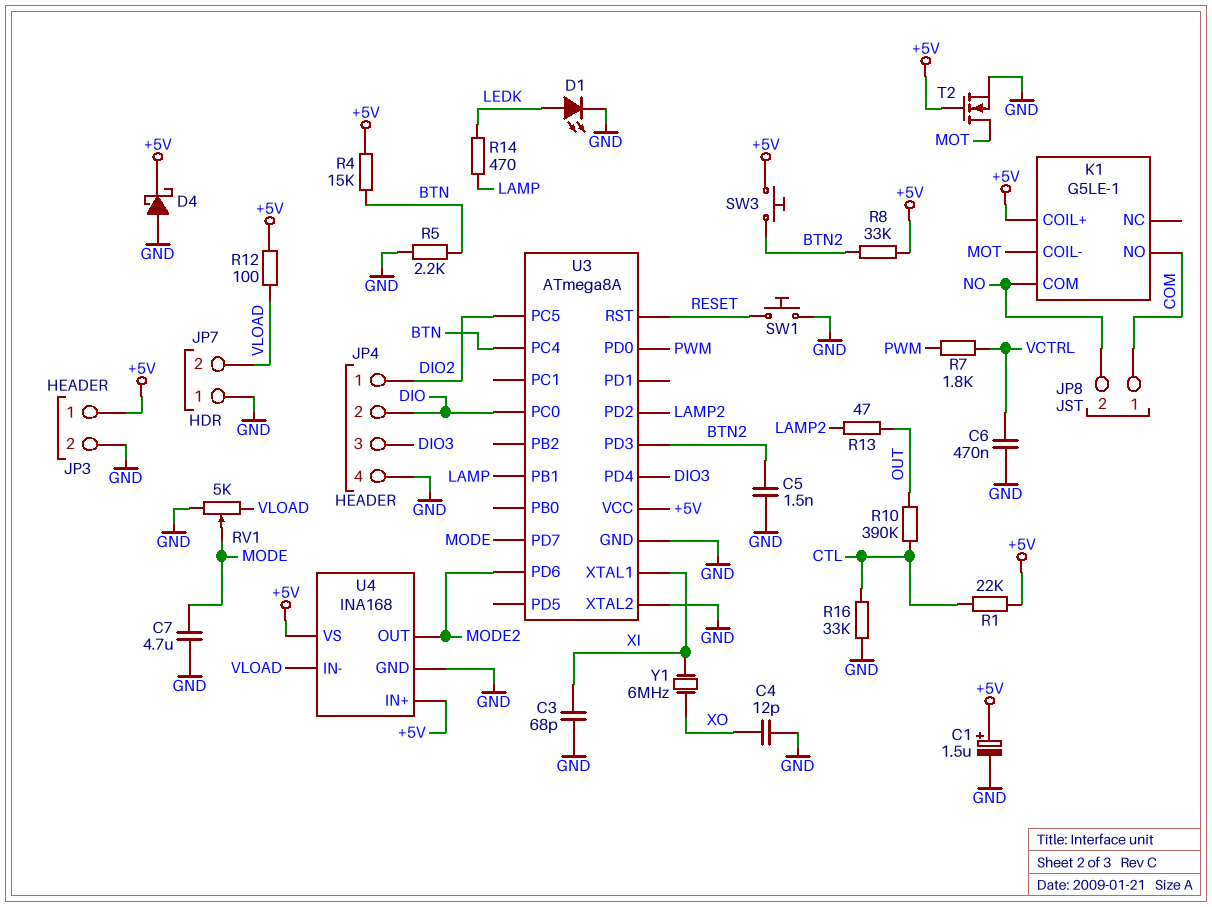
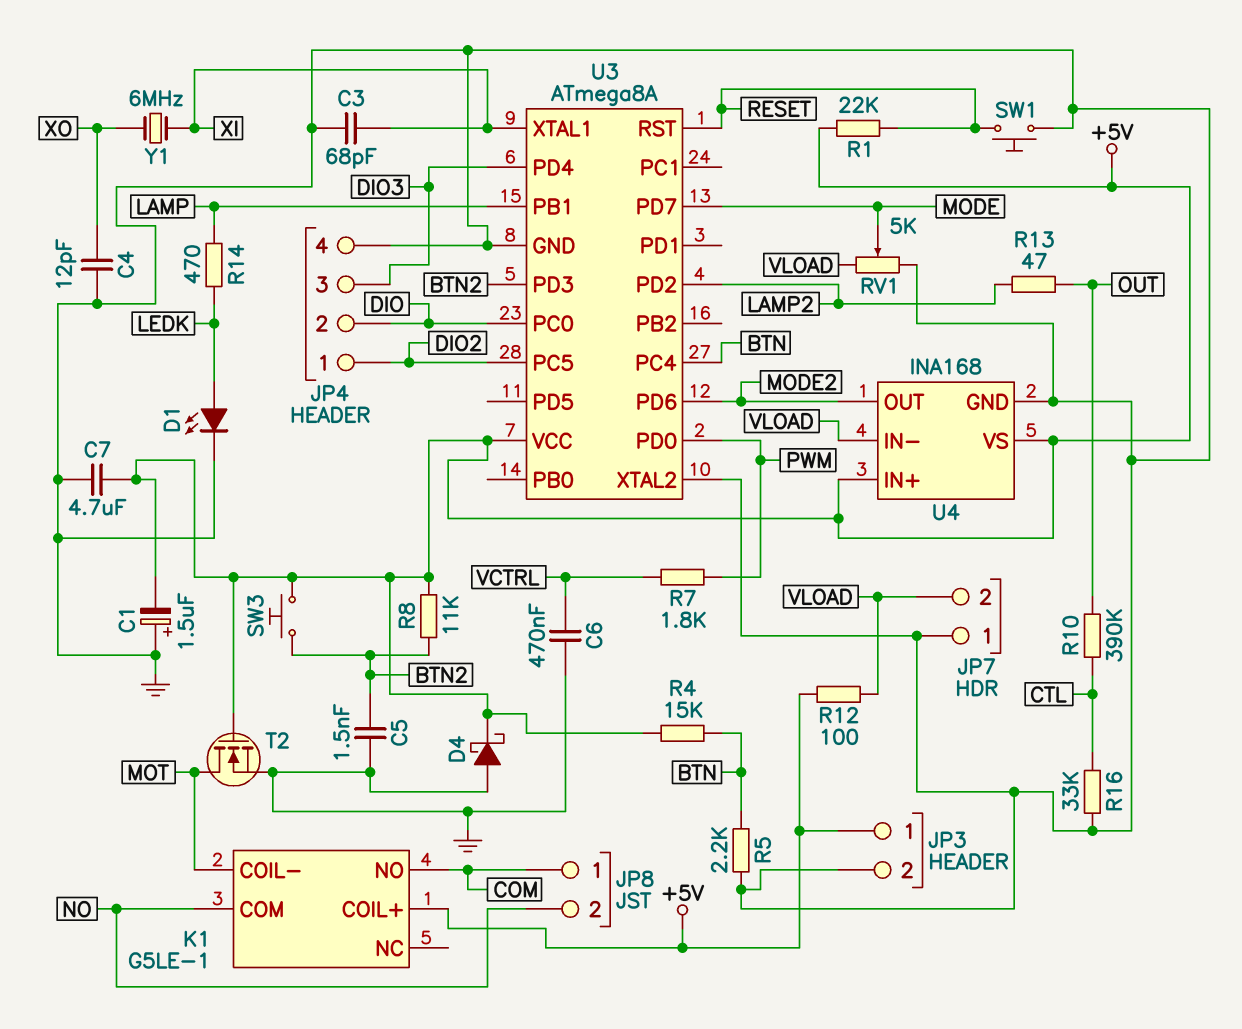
C1: 1.5uF (plus +5V, minus GND) -> 1.5uF (plus GND, minus +5V)
C7: 4.7uF (GND, MODE) -> 4.7uF (+5V, GND)
R1: 22k (+5V, CTL) -> 22k (+5V, RESET)
R8: 33k (+5V, BTN2) -> 11k (+5V, BTN2)

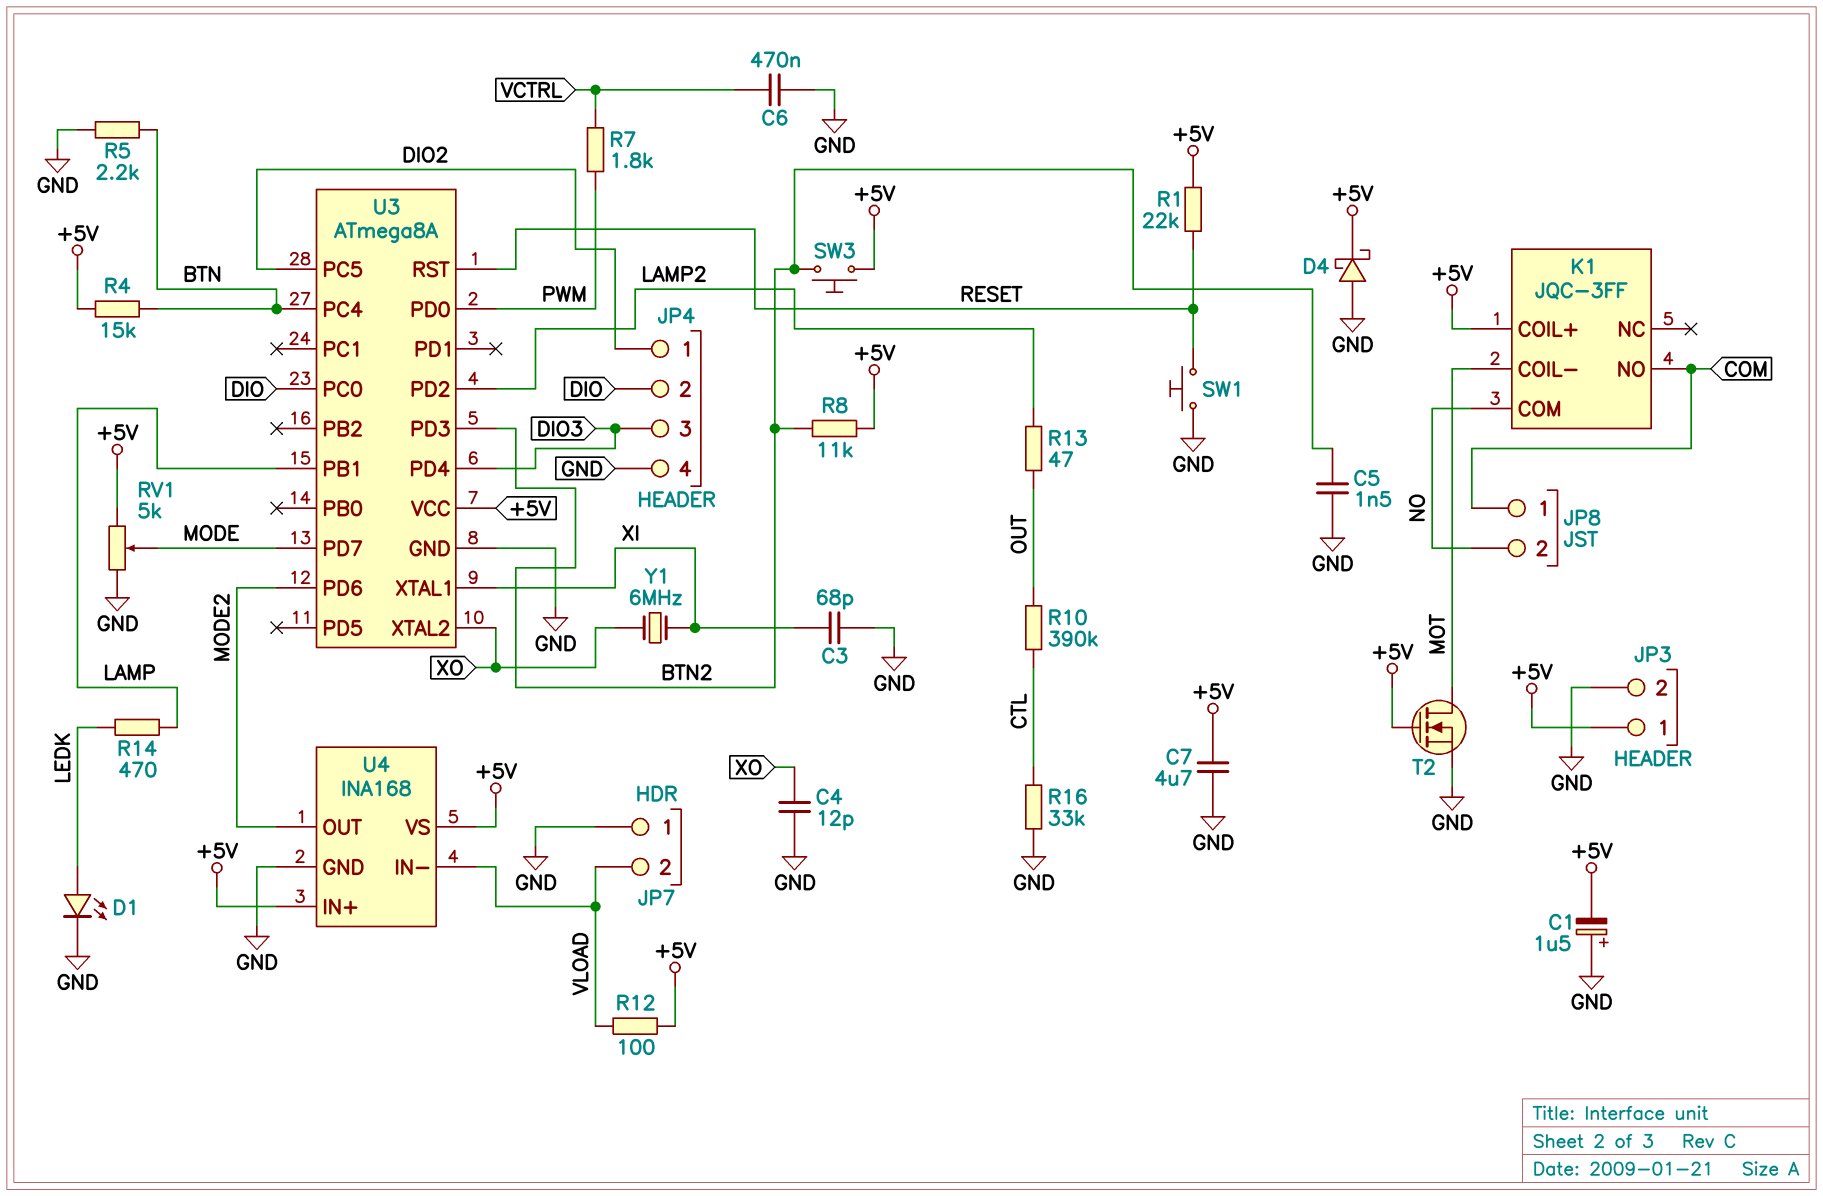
K1: G5LE-1 -> JQC-3FF
RV1: 5k (GND, VLOAD, wiper MODE) -> 5k (+5V, GND, wiper MODE)
U3 pin XTAL2: GND -> XO

